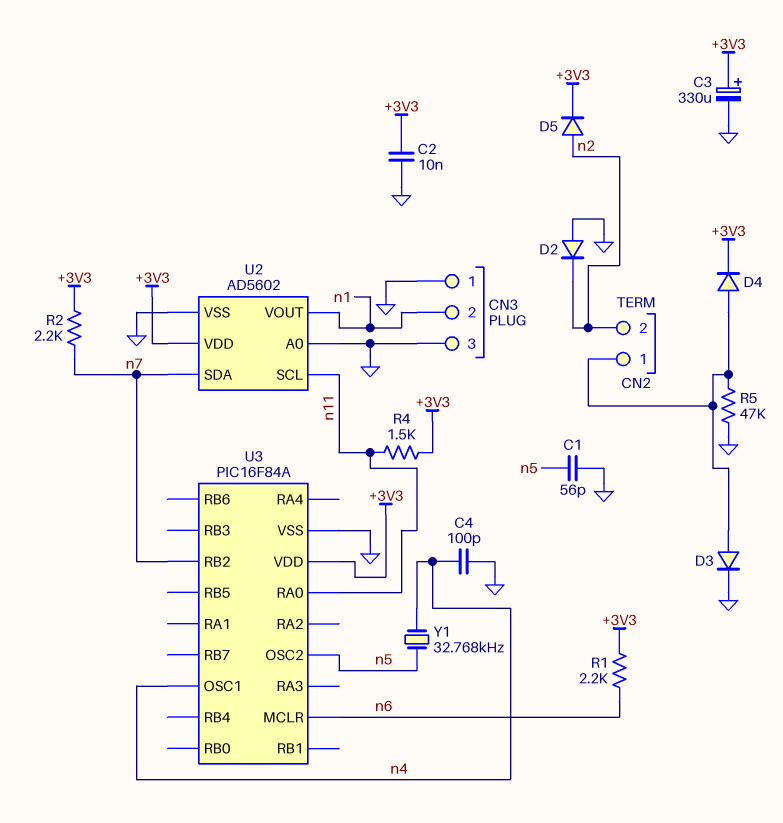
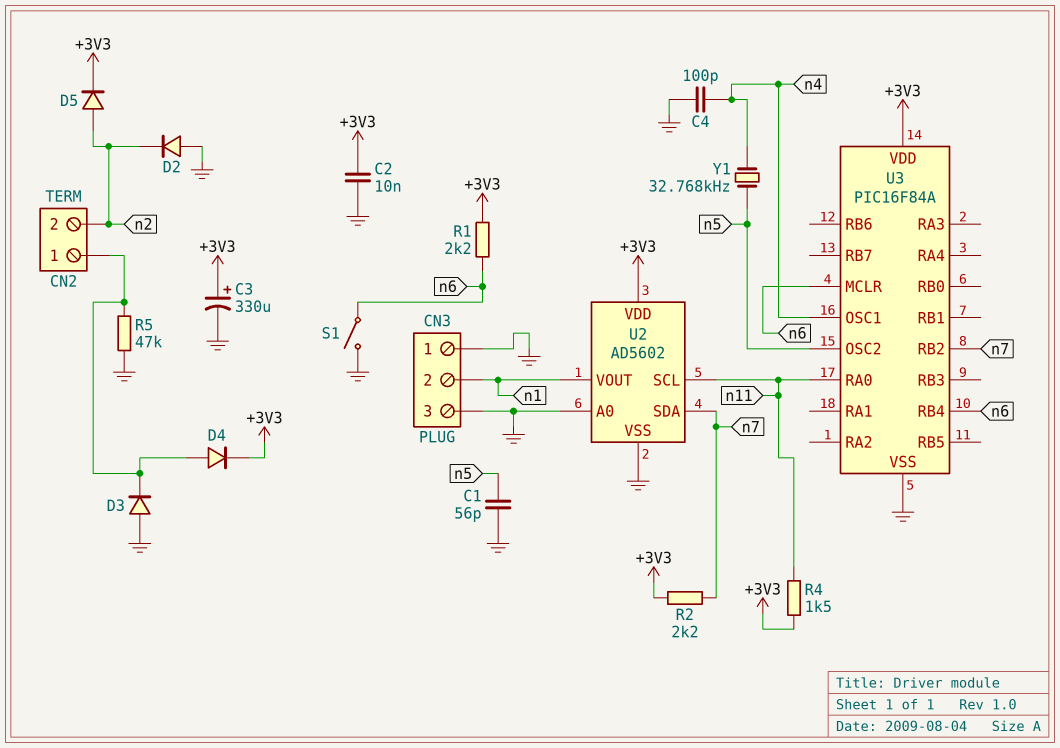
D3: diode (A CN2/1, K GND) -> diode (A GND, K CN2/1)
S1: none -> switch (GND, n6)
U3 pin RB4: none -> n6

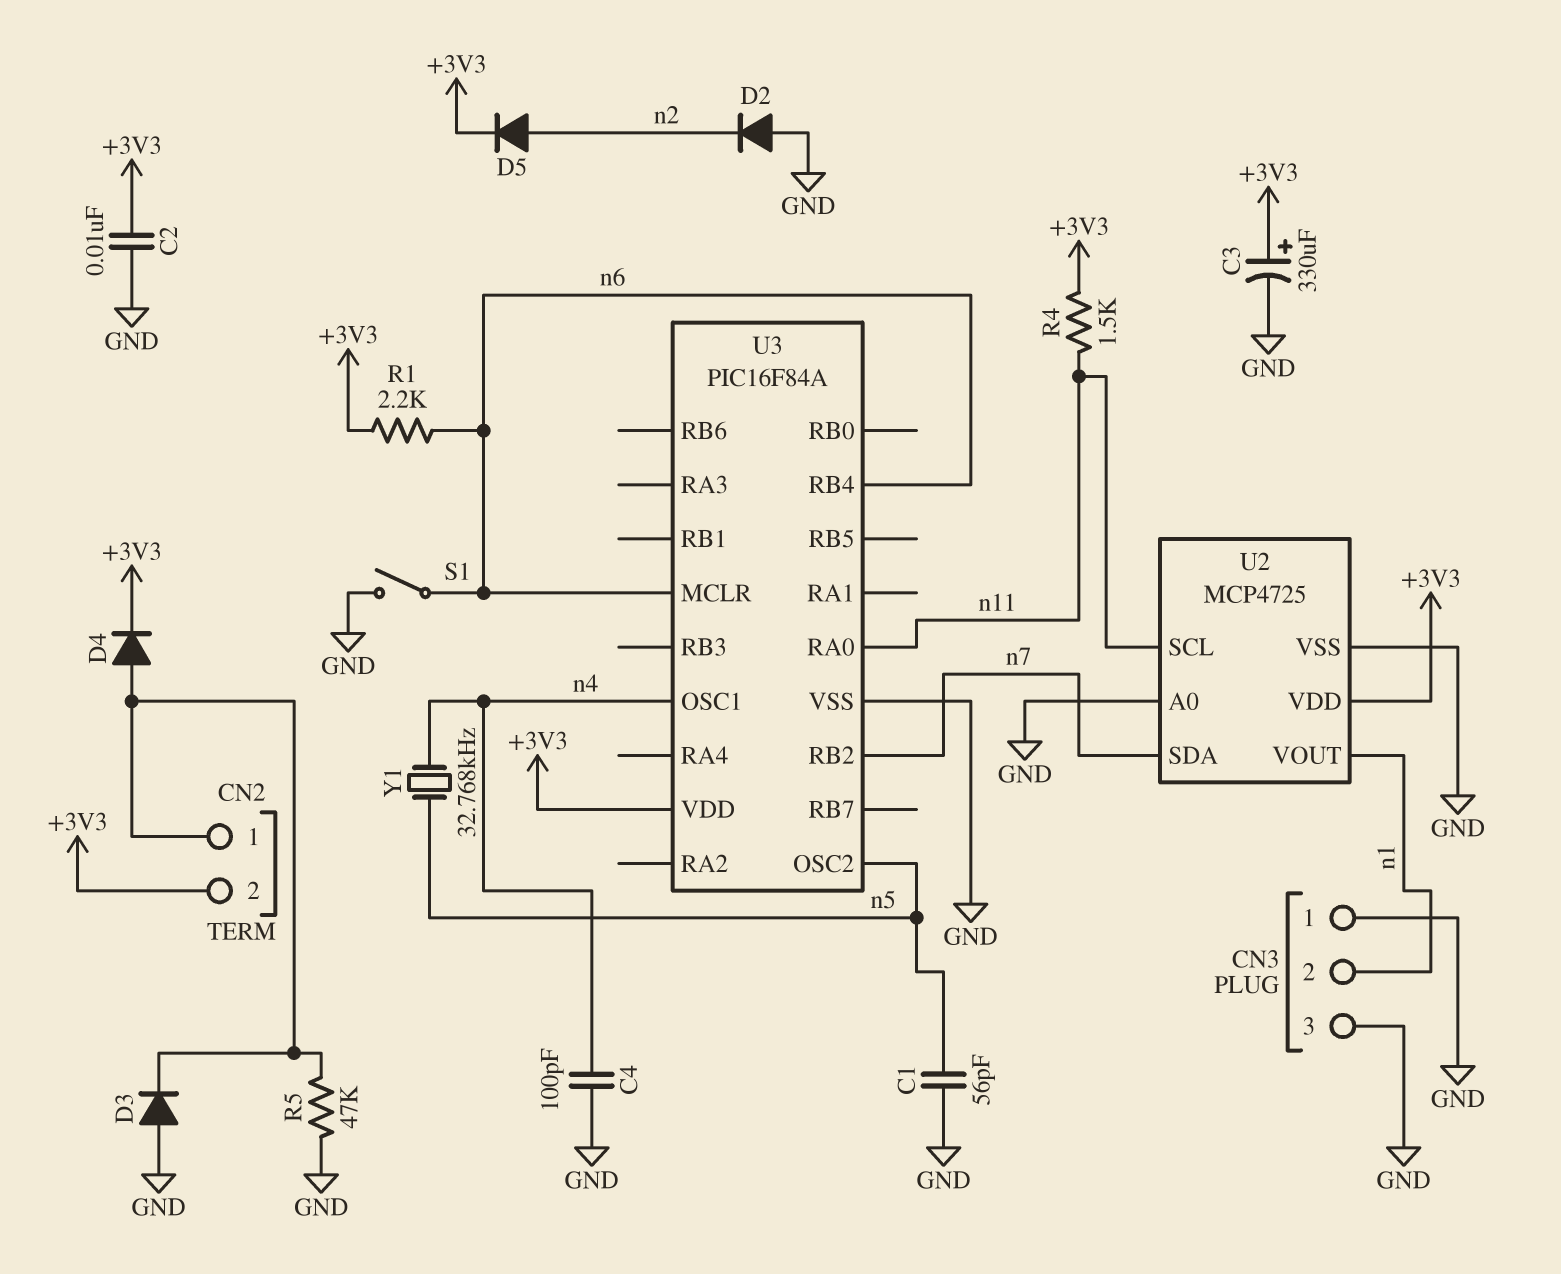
CN2 pin 2: n2 -> +3V3
R2: 2.2k (+3V3, n7) -> none
U2: AD5602 -> MCP4725

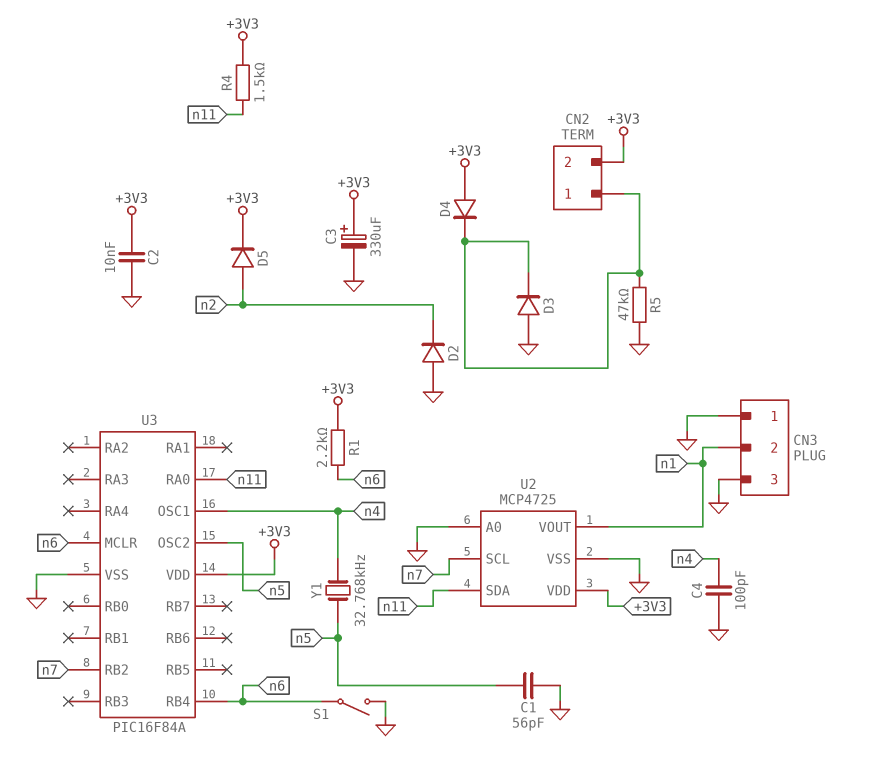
D4: diode (A CN2/1, K +3V3) -> diode (A +3V3, K CN2/1)
U2 pin SCL: n11 -> n7
U2 pin SDA: n7 -> n11

